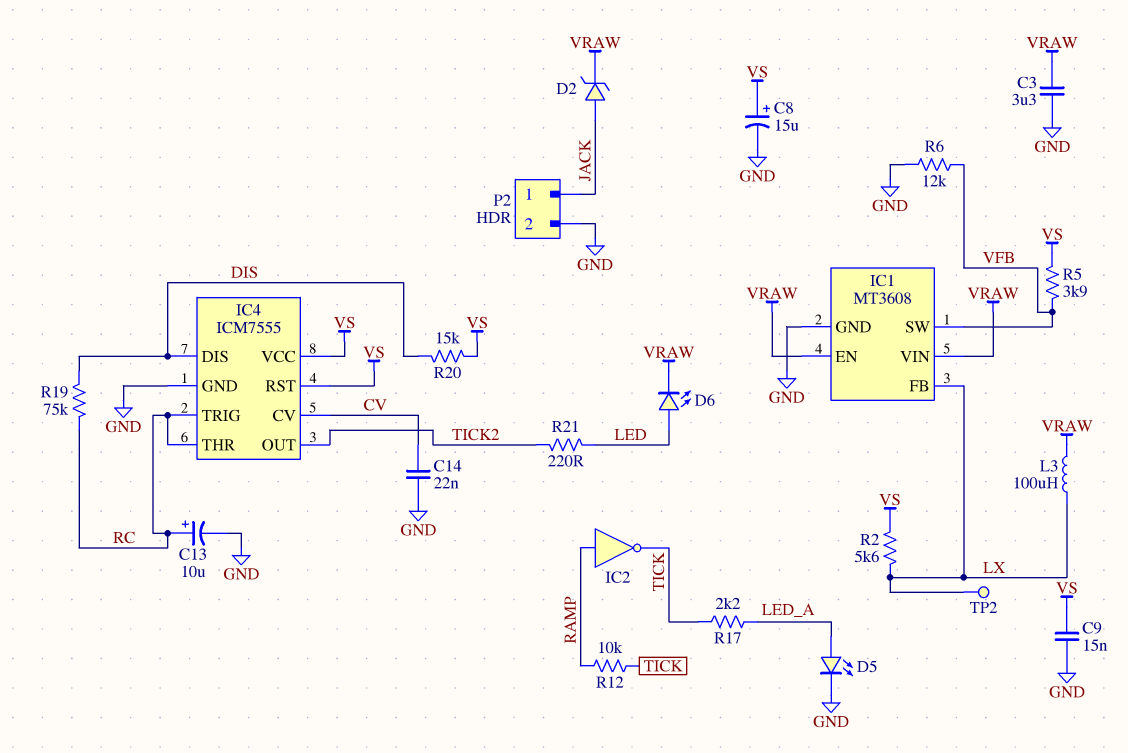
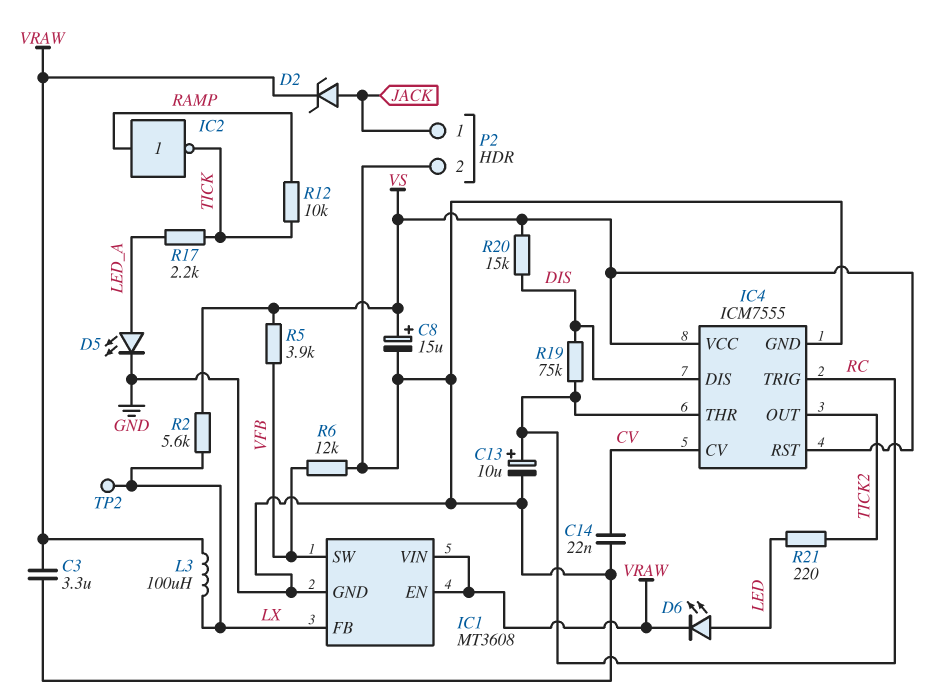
C9: 15nF (GND, VS) -> none

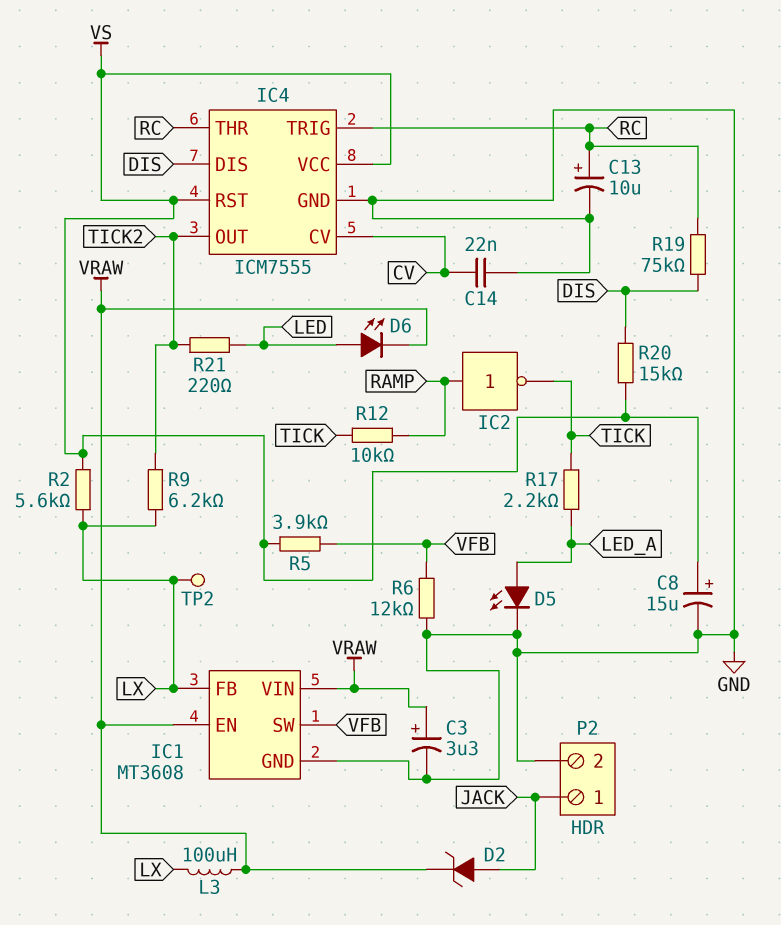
C3: 3.3uF (GND, VRAW) -> 3.3uF (plus VRAW, minus GND)
R9: none -> 6.2k (LX, TICK2)

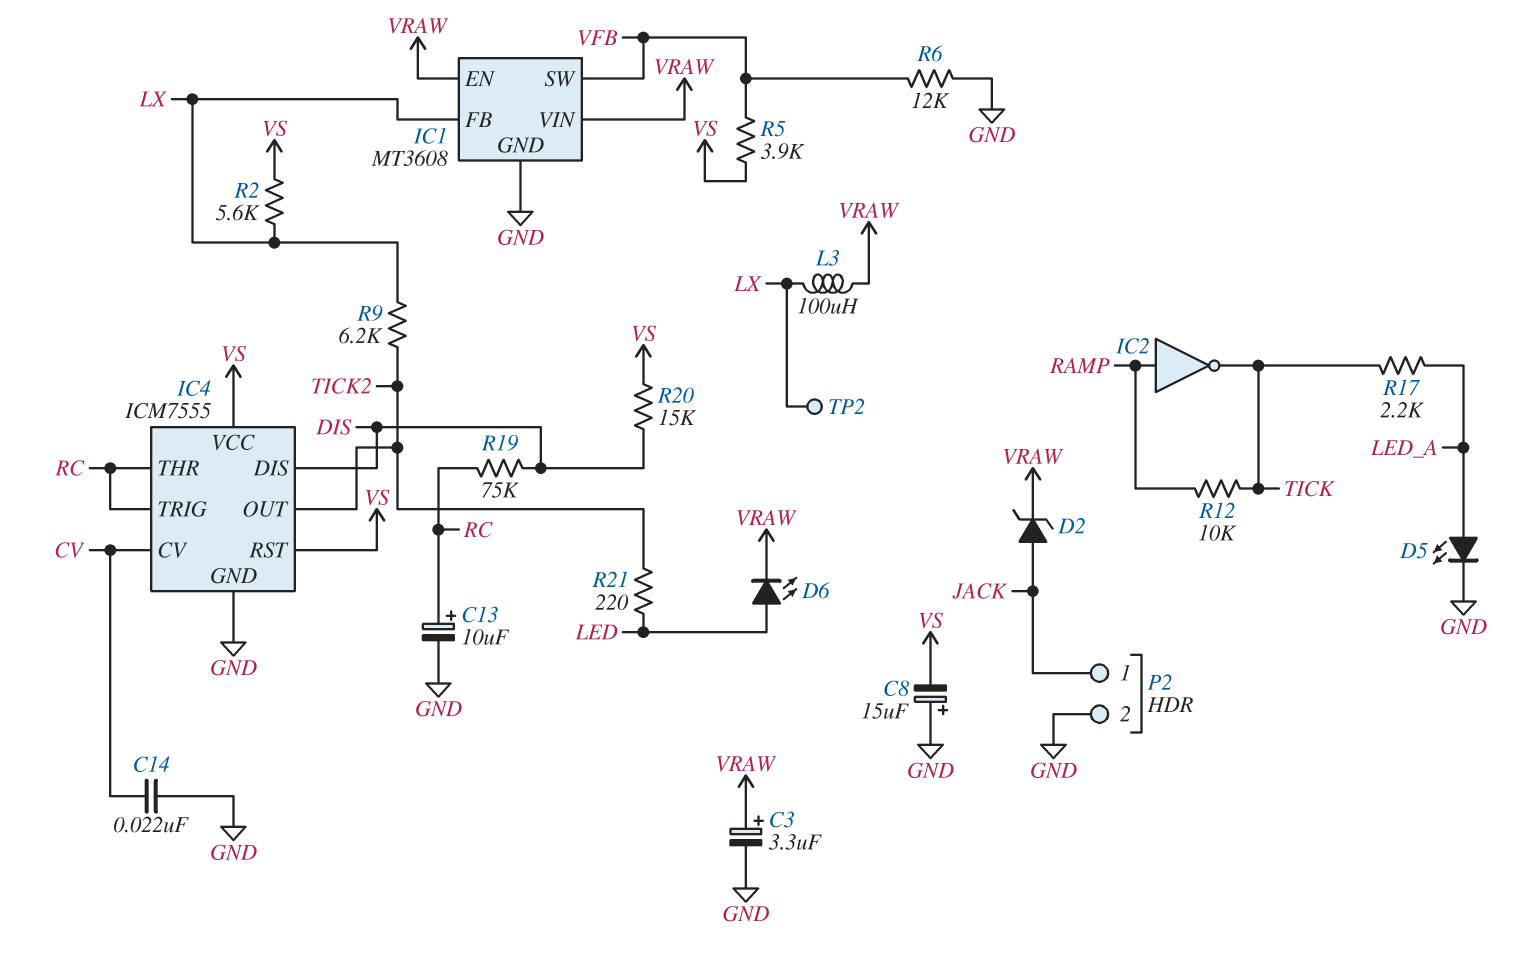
C8: 15uF (plus VS, minus GND) -> 15uF (plus GND, minus VS)

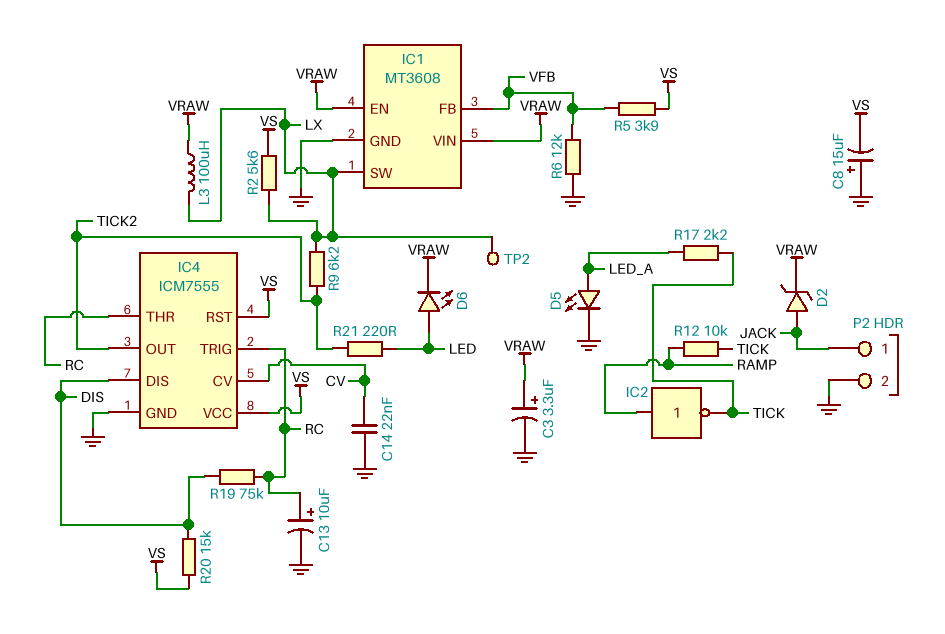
IC1 pin FB: LX -> VFB
IC1 pin SW: VFB -> LX

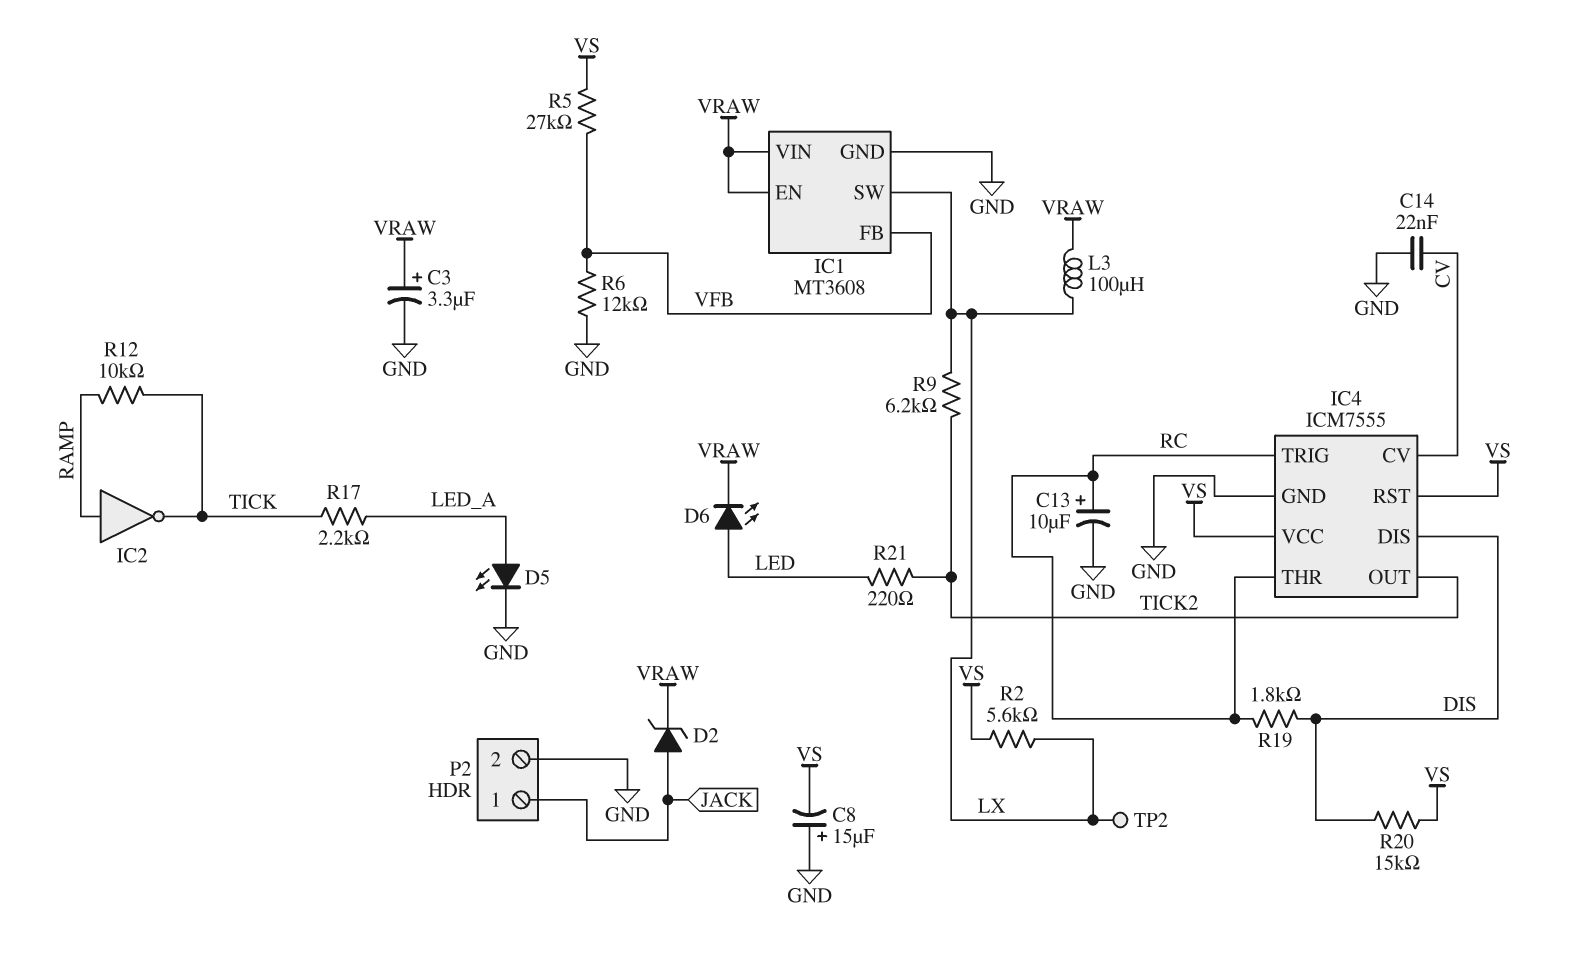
R5: 3.9k (VFB, VS) -> 27k (VFB, VS)
R19: 75k (DIS, RC) -> 1.8k (DIS, RC)

